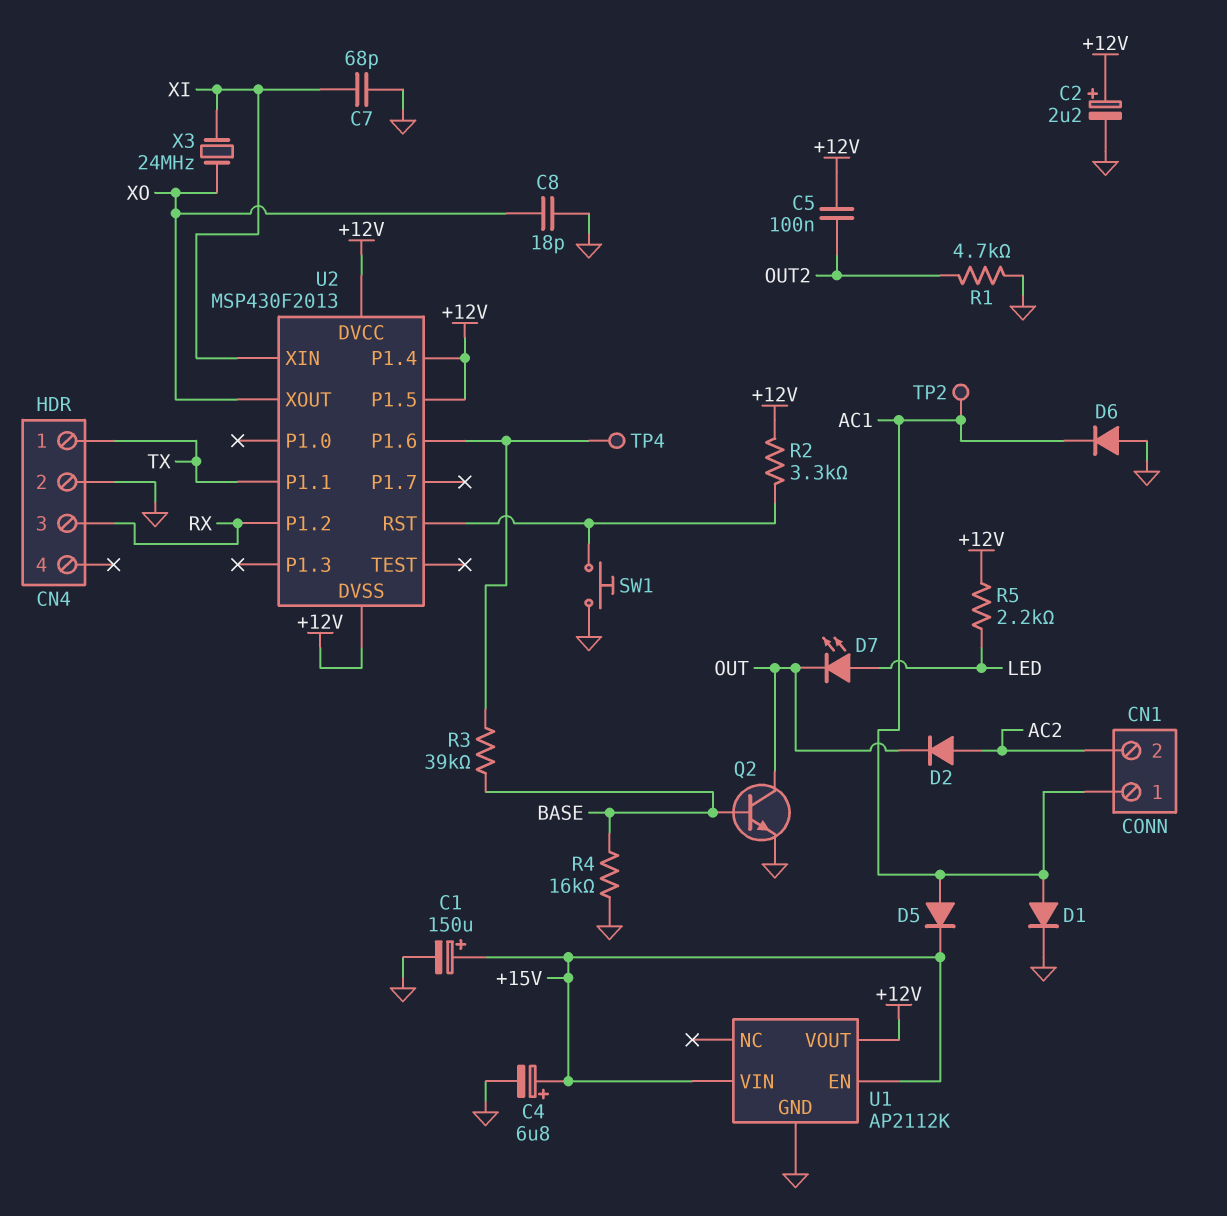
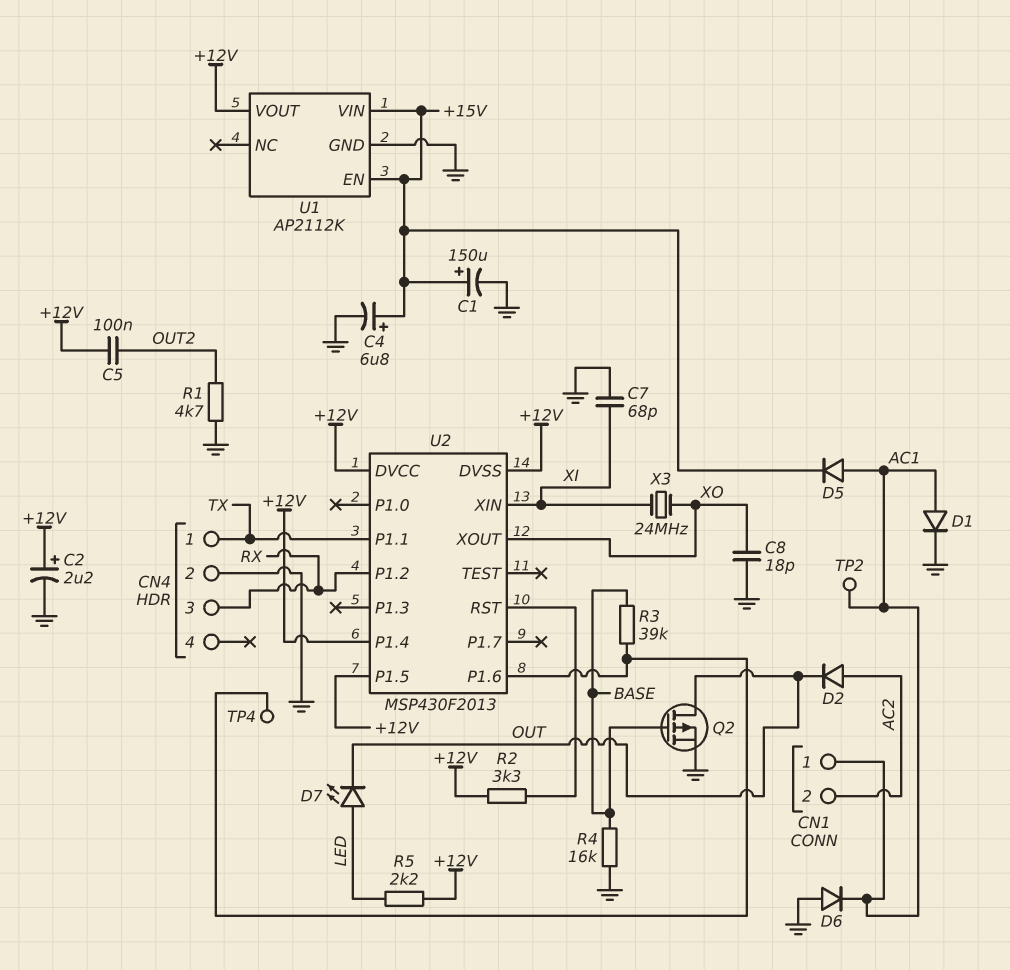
Q2: NPN (B BASE, C OUT, E GND) -> PMOS (G BASE, D OUT, S GND)
SW1: button (GND, U2/RST) -> none

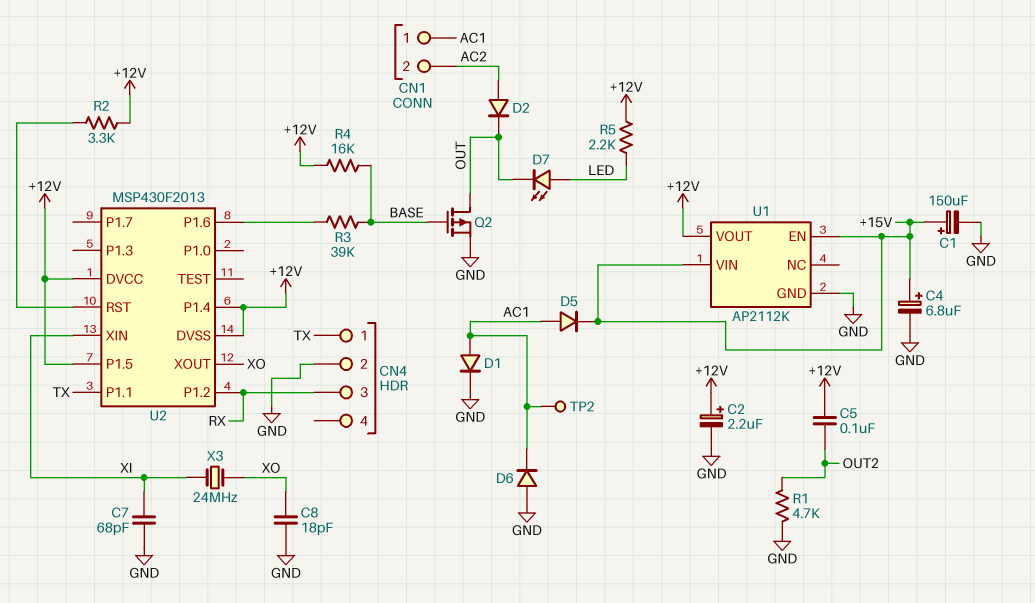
R4: 16k (BASE, GND) -> 16k (+12V, BASE)
TP4: test point (U2/P1.6) -> none

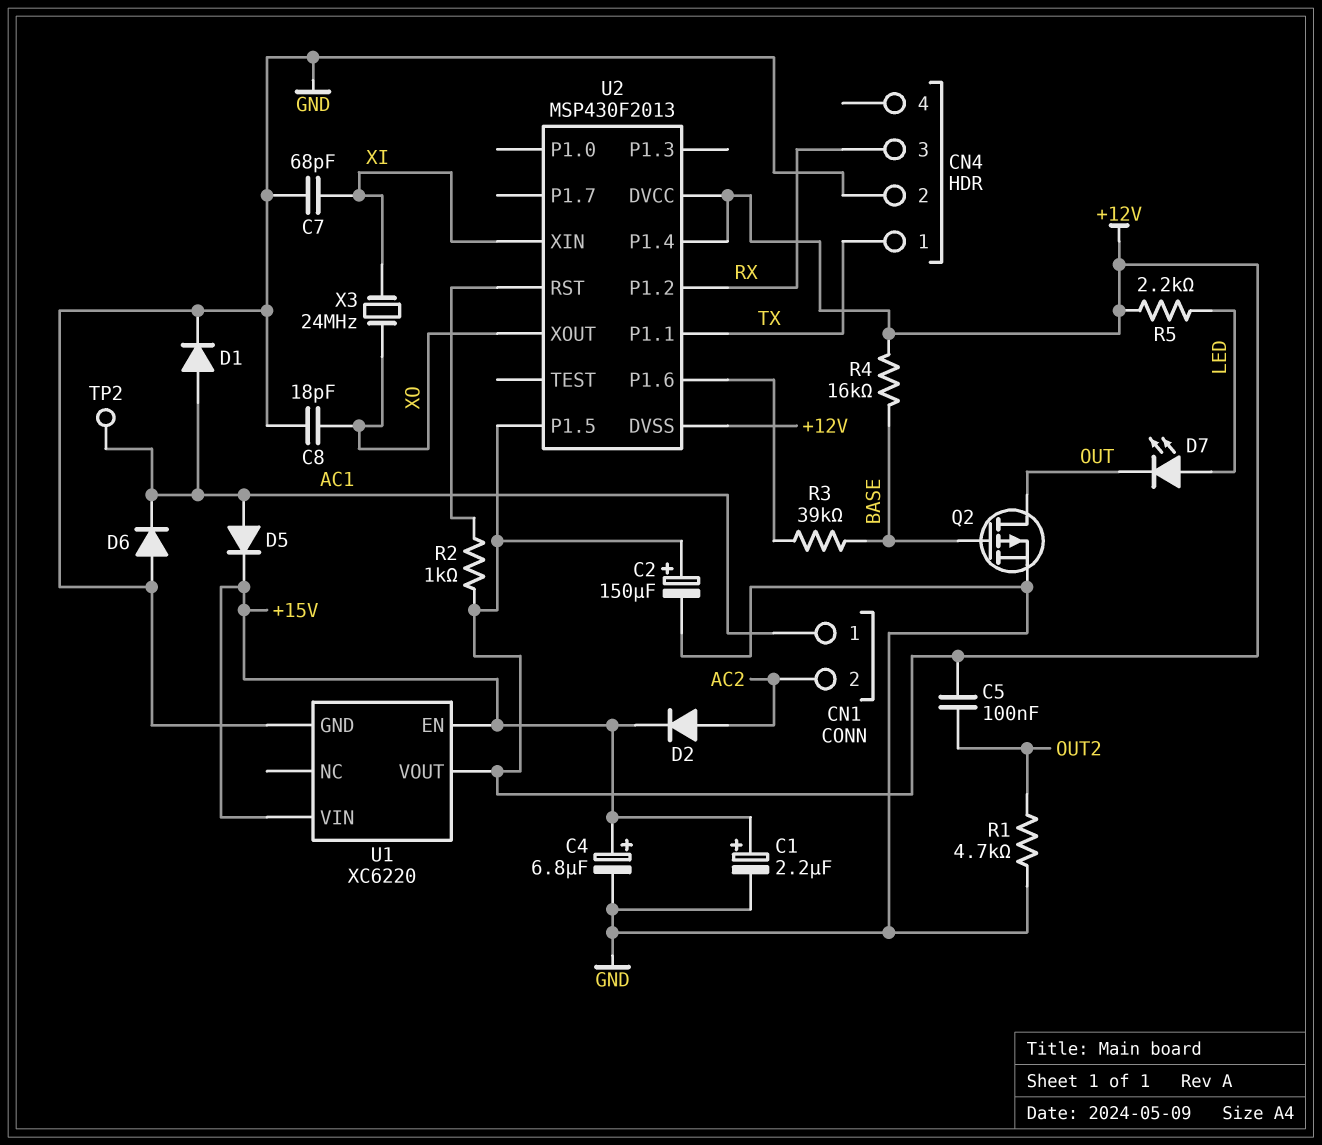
C1: 150uF (plus +15V, minus GND) -> 2.2uF (plus +15V, minus GND)
C2: 2.2uF (plus +12V, minus GND) -> 150uF (plus +12V, minus GND)
D2: diode (A AC2, K OUT) -> diode (A AC2, K +15V)
R2: 3.3k (+12V, U2/RST) -> 1k (+12V, U2/RST)
U1: AP2112K -> XC6220

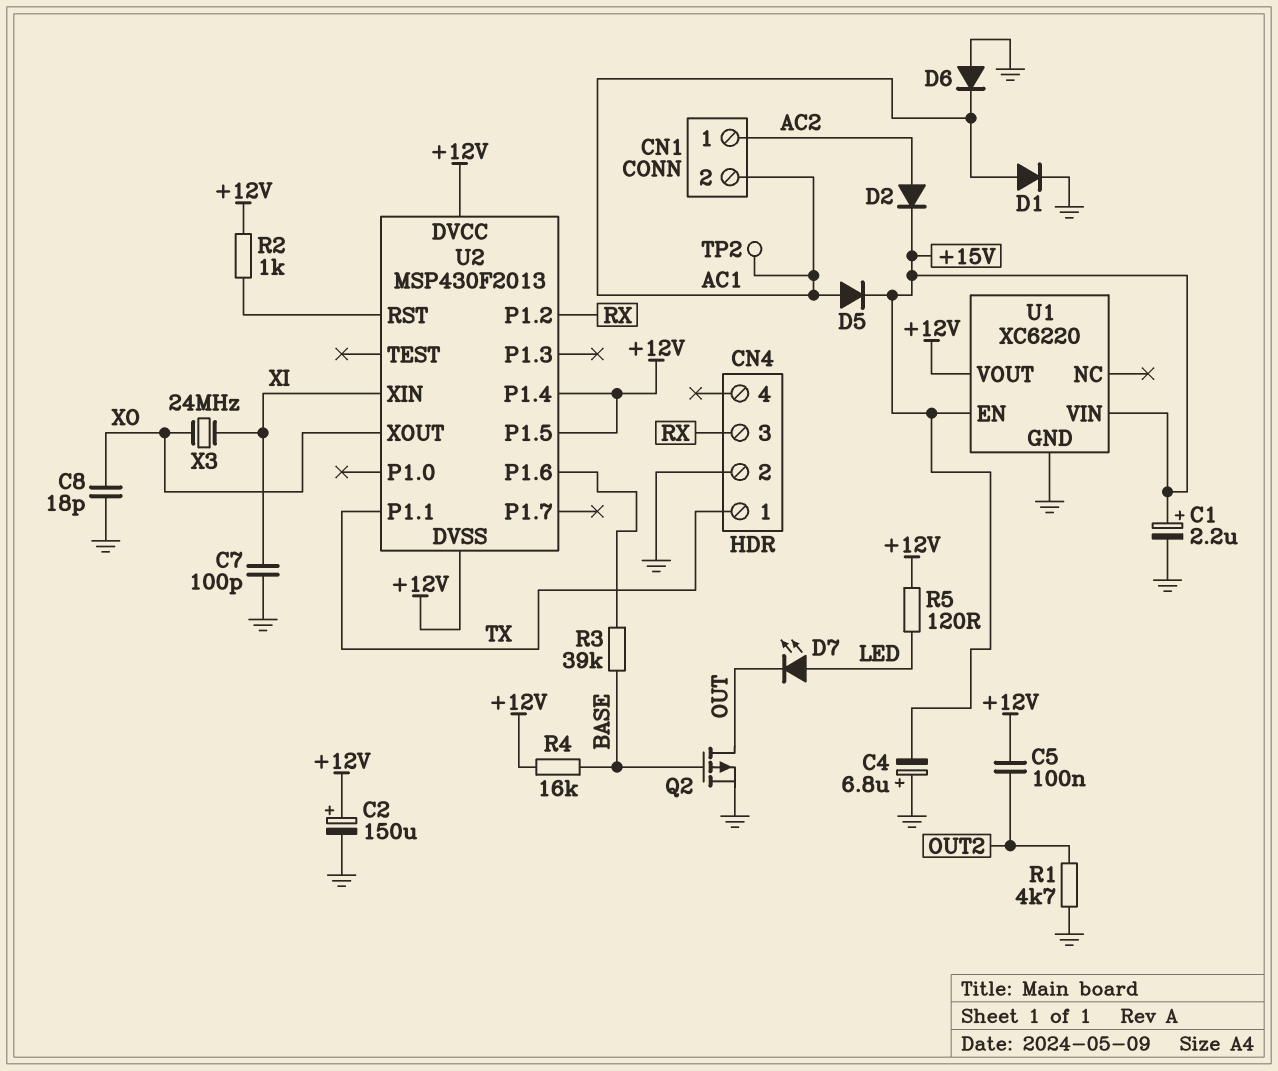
C4: 6.8uF (plus +15V, minus GND) -> 6.8uF (plus GND, minus +15V)
C7: 68pF (GND, XI) -> 100pF (GND, XI)
CN1 pin 1: AC1 -> AC2
CN1 pin 2: AC2 -> AC1
R5: 2.2k (+12V, LED) -> 120 (+12V, LED)

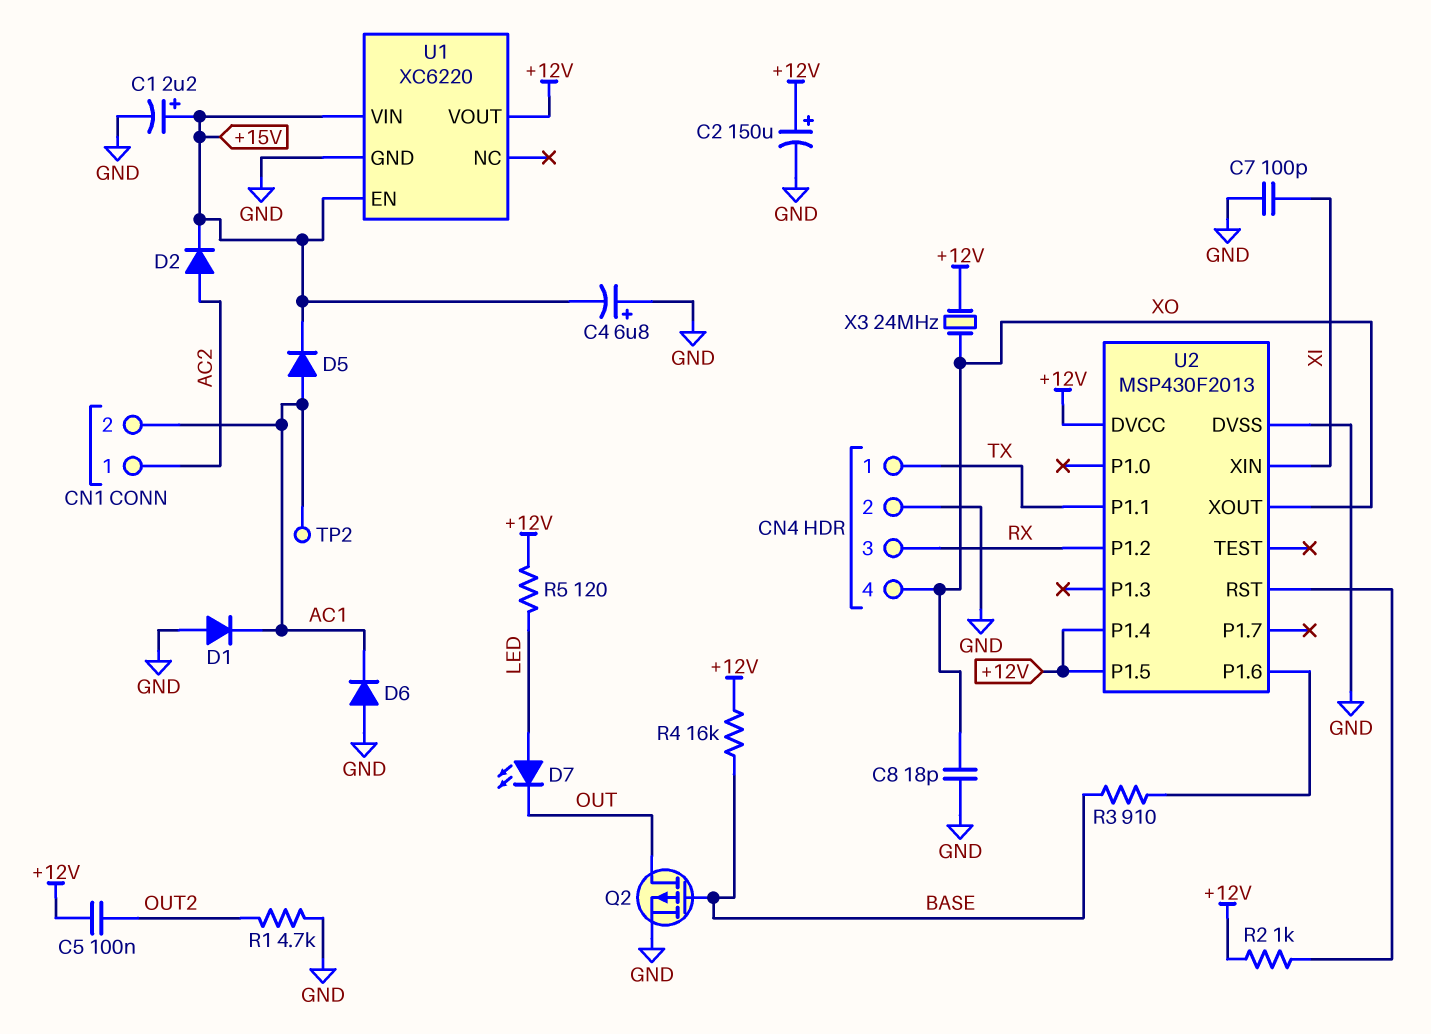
CN4 pin 4: none -> XO
D1: diode (A AC1, K GND) -> diode (A GND, K AC1)
R3: 39k (BASE, U2/P1.6) -> 910 (BASE, U2/P1.6)
U2 pin DVSS: +12V -> GND
X3: 24MHz (XI, XO) -> 24MHz (+12V, XO)

